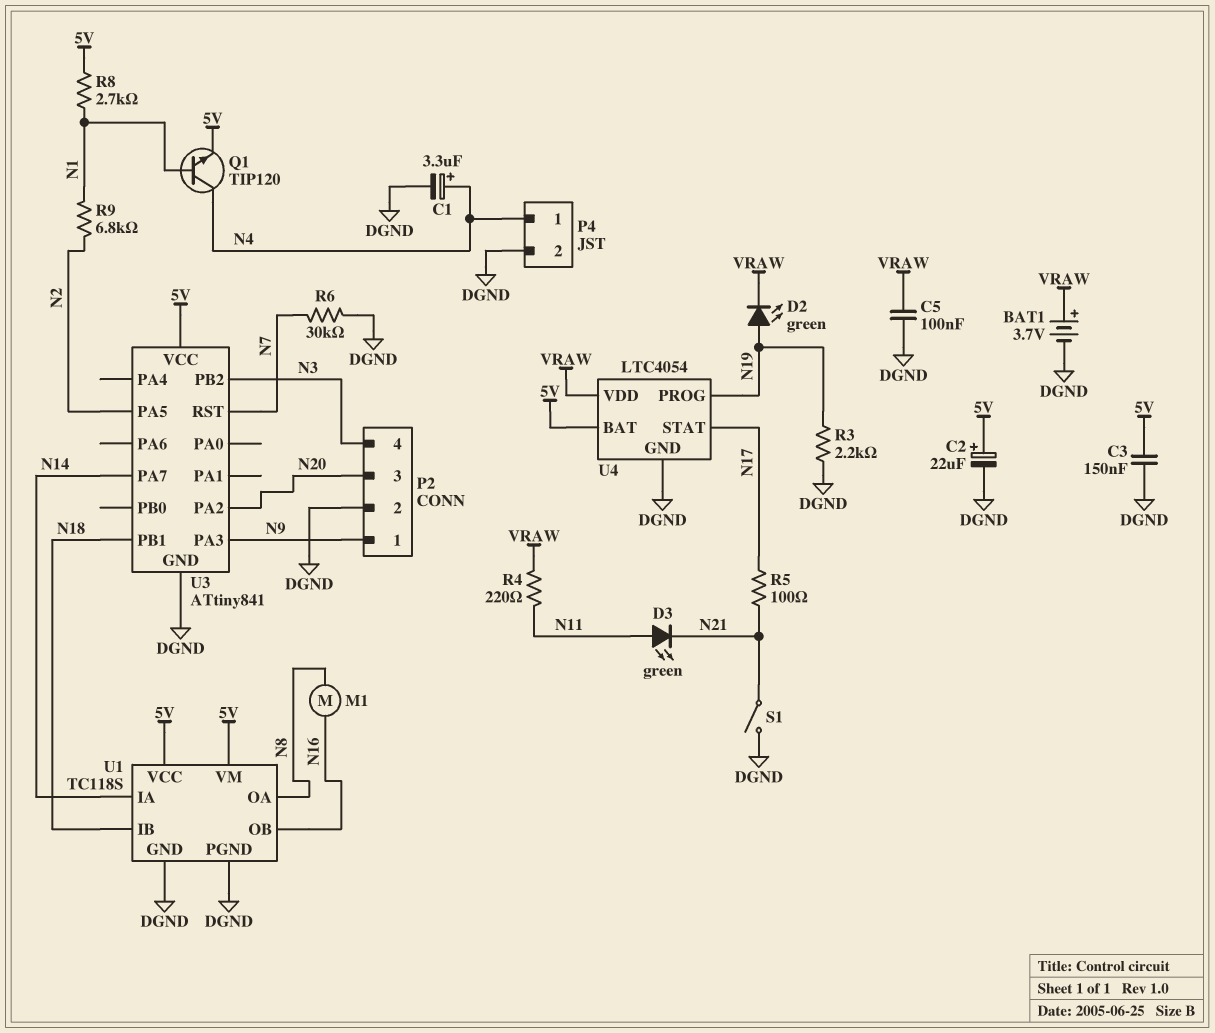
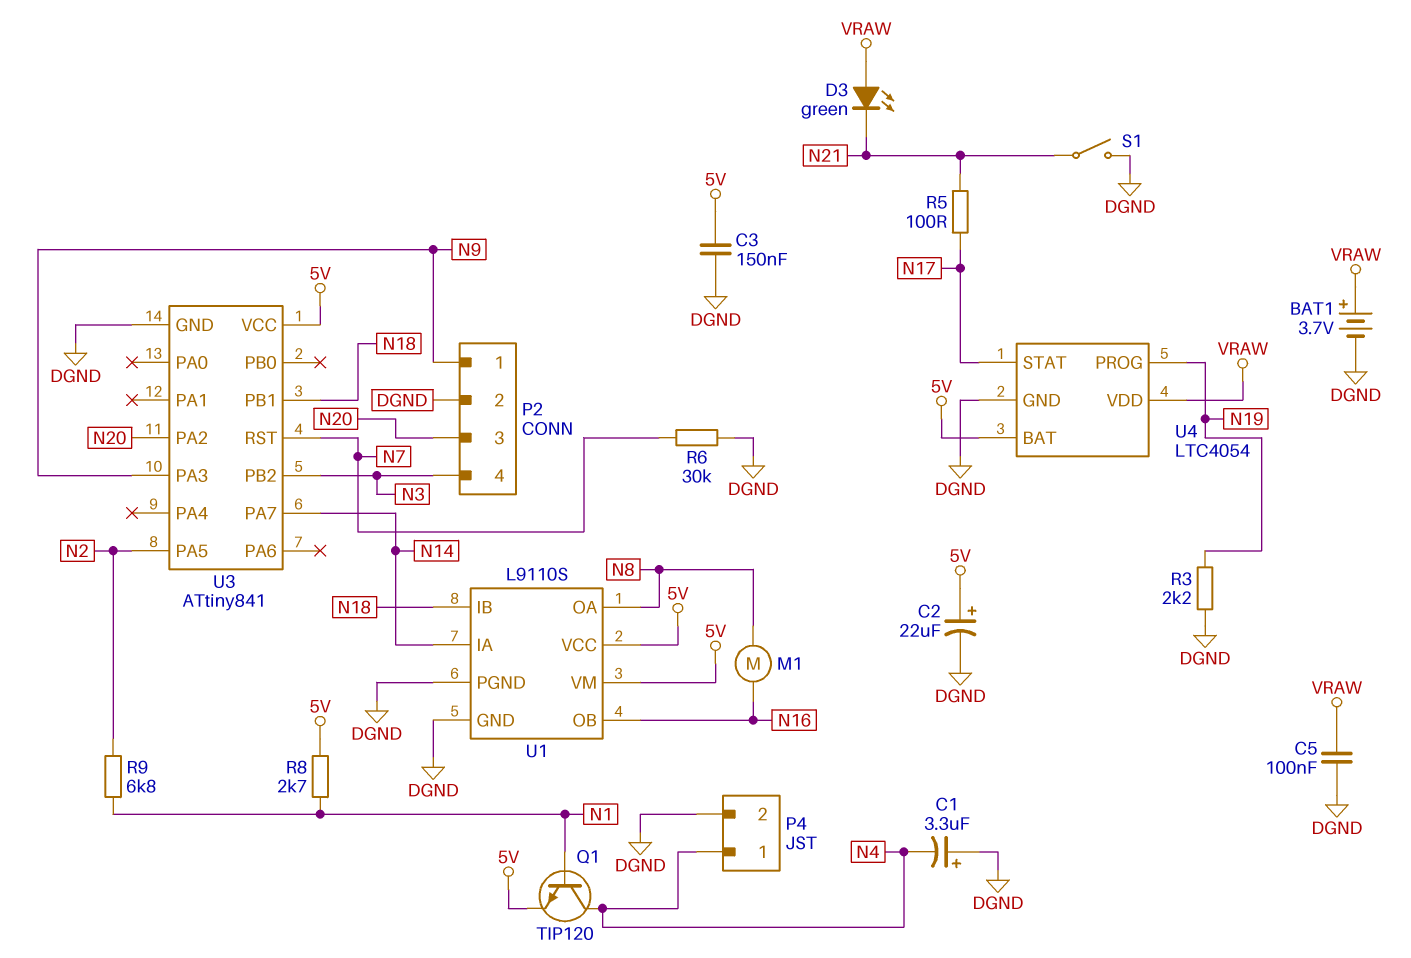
C1: 3.3uF (plus N4, minus DGND) -> 3.3uF (plus DGND, minus N4)
D2: LED green (A N19, K VRAW) -> none
D3: LED green (A N11, K N21) -> LED green (A VRAW, K N21)
R4: 220 (N11, VRAW) -> none
U1: TC118S -> L9110S

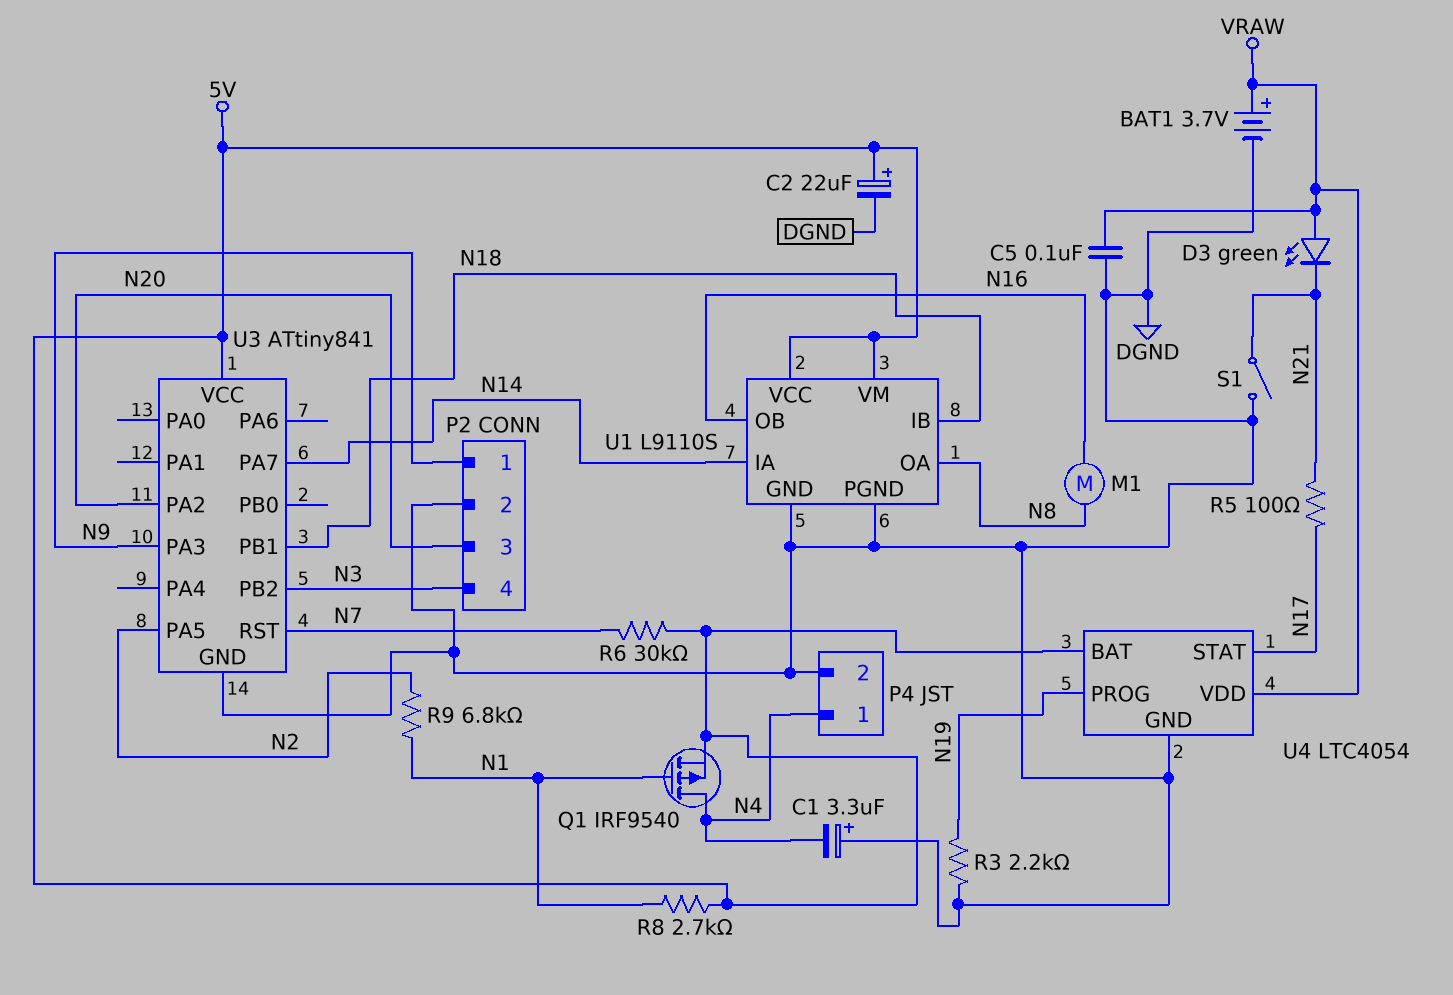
C3: 150nF (5V, DGND) -> none
Q1: NPN TIP120 (B N1, C N4, E 5V) -> PMOS IRF9540 (G N1, D N4, S 5V)
R6: 30k (DGND, N7) -> 30k (5V, N7)

